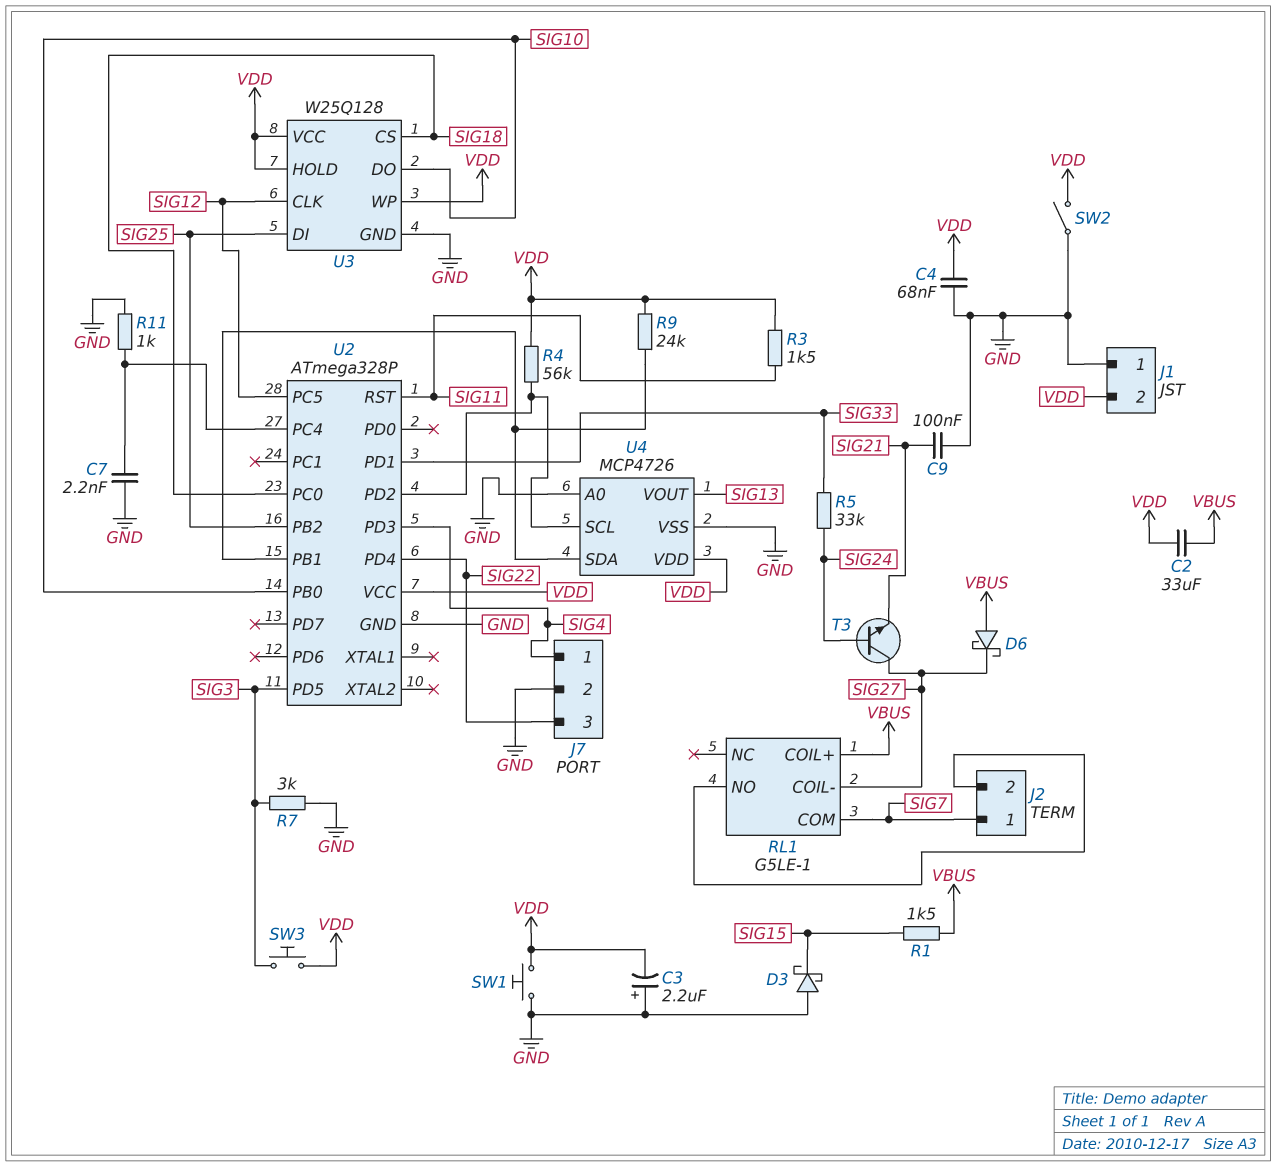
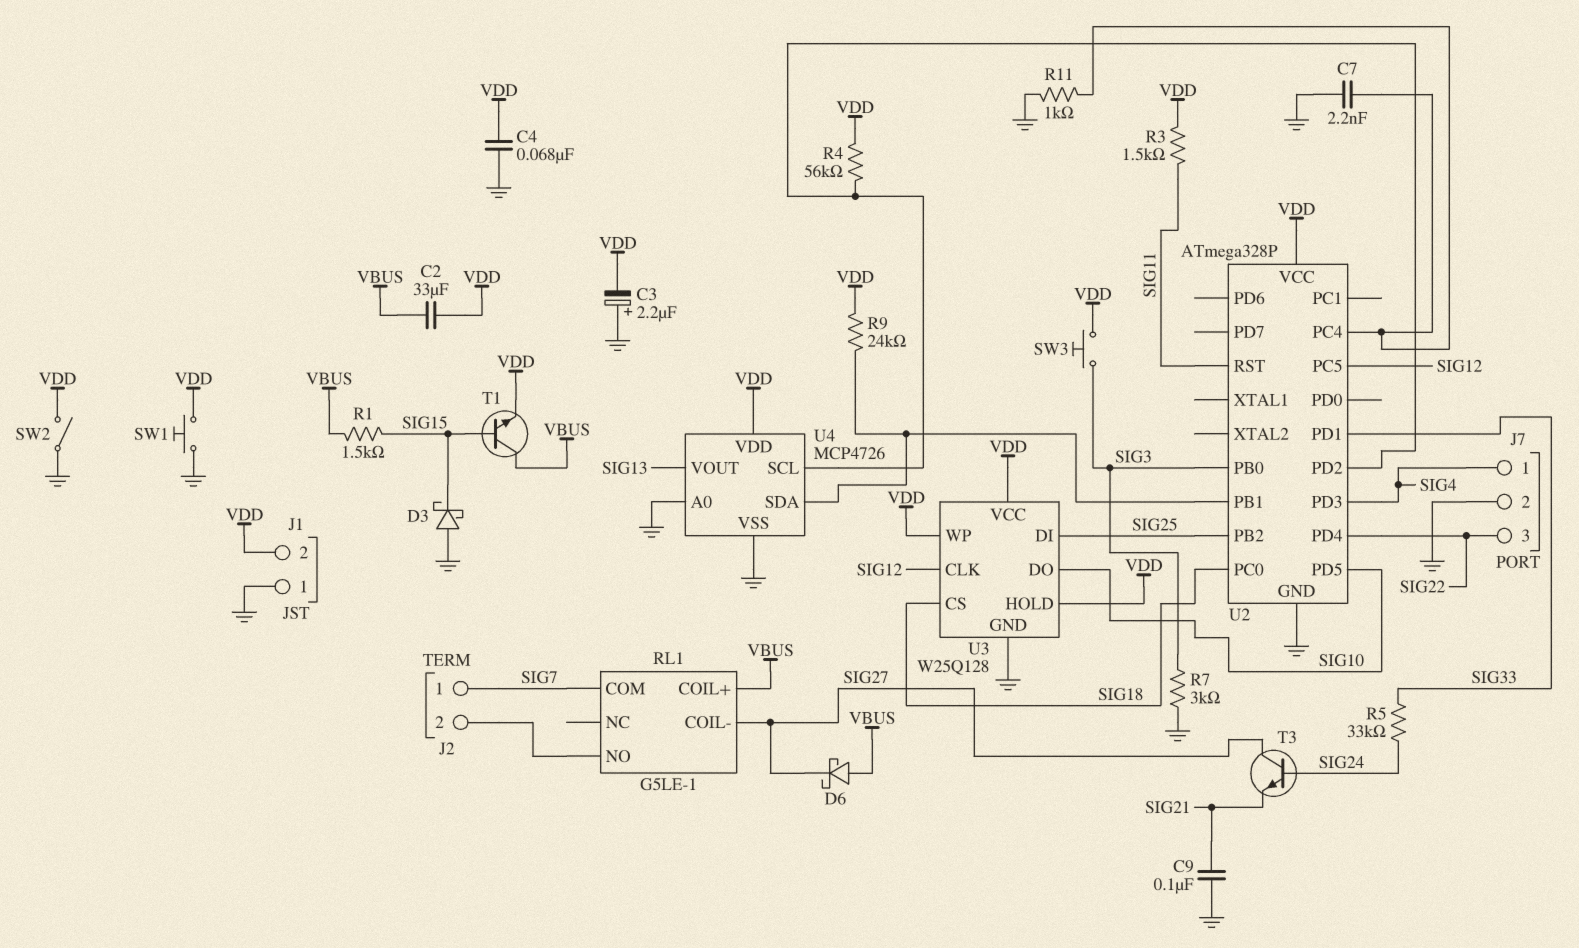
T1: none -> NPN (B SIG15, C VBUS, E VDD)
U2 pin PB0: SIG10 -> SIG3
U2 pin PD5: SIG3 -> SIG10

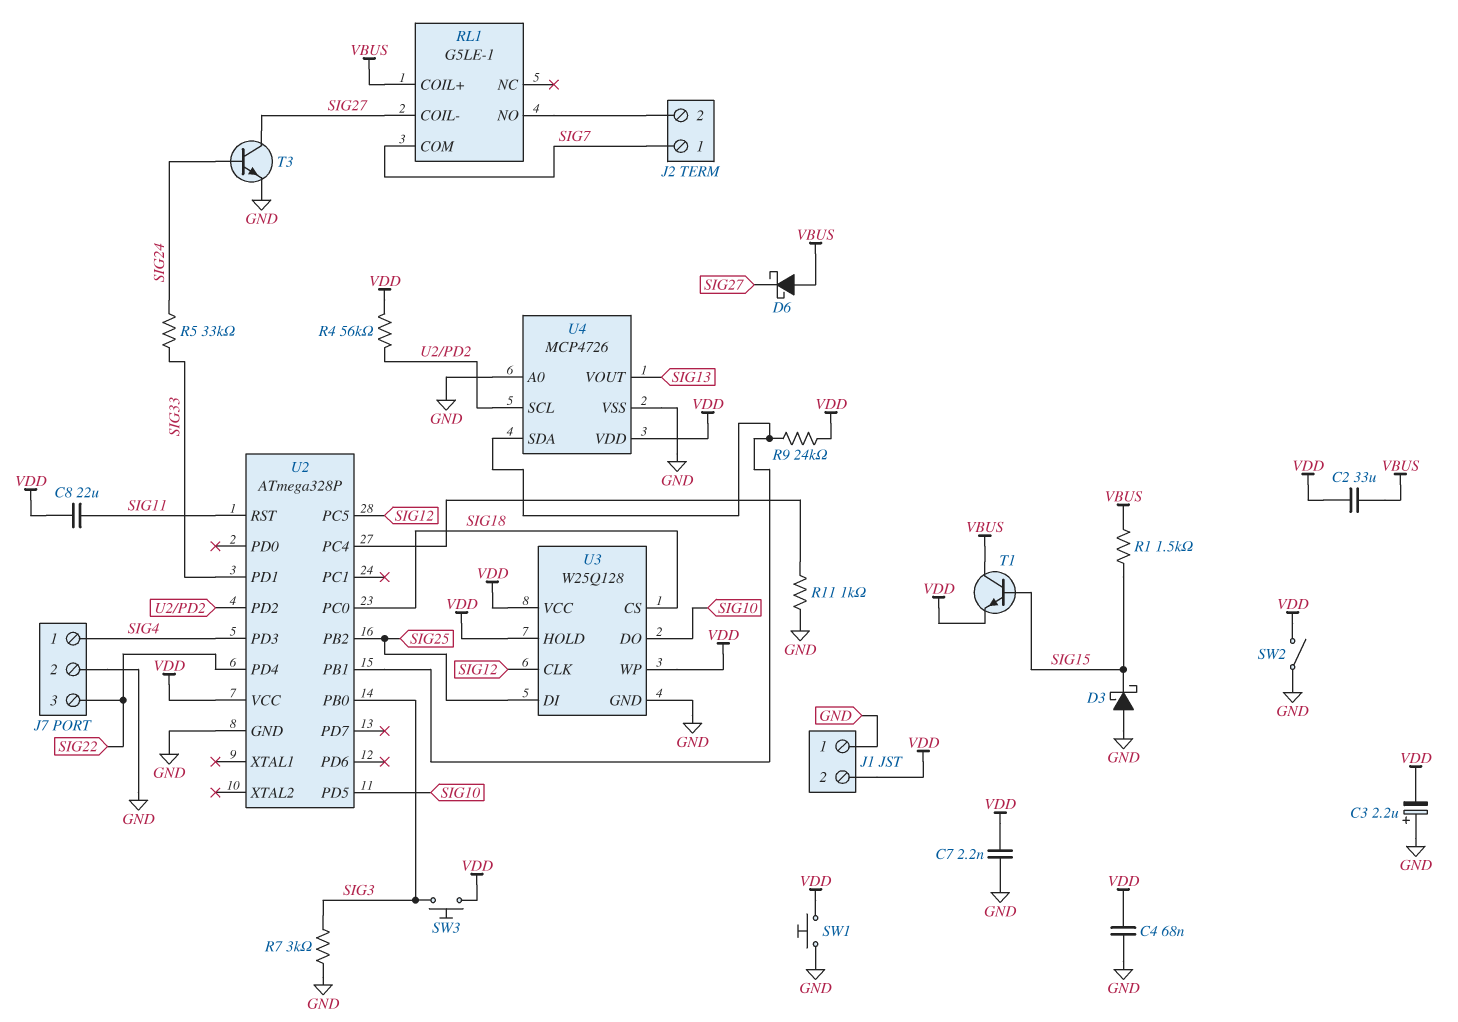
C7: 2.2nF (GND, U2/PC4) -> 2.2nF (GND, VDD)
C8: none -> 22uF (SIG11, VDD)
C9: 100nF (GND, SIG21) -> none
R3: 1.5k (SIG11, VDD) -> none
T3: NPN (B SIG24, C SIG27, E SIG21) -> NPN (B SIG24, C SIG27, E GND)

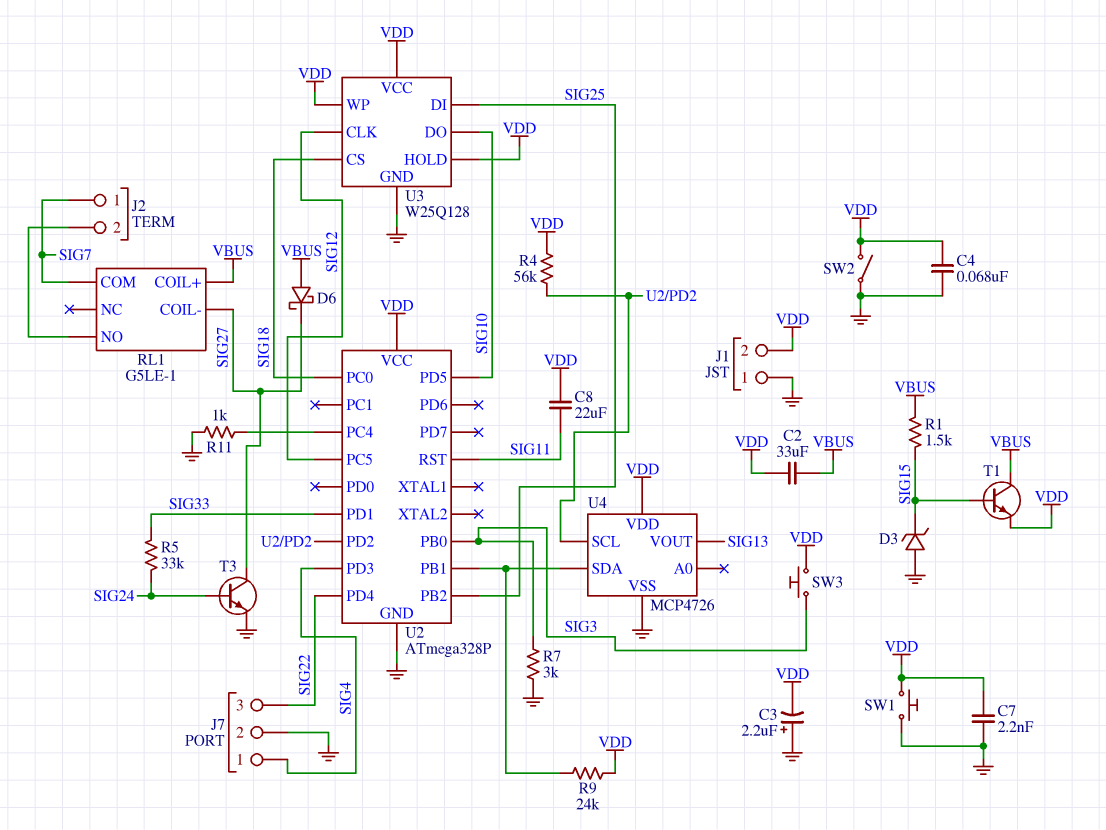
D3: schottky (A GND, K SIG15) -> zener (A GND, K SIG15)
U4 pin A0: GND -> none

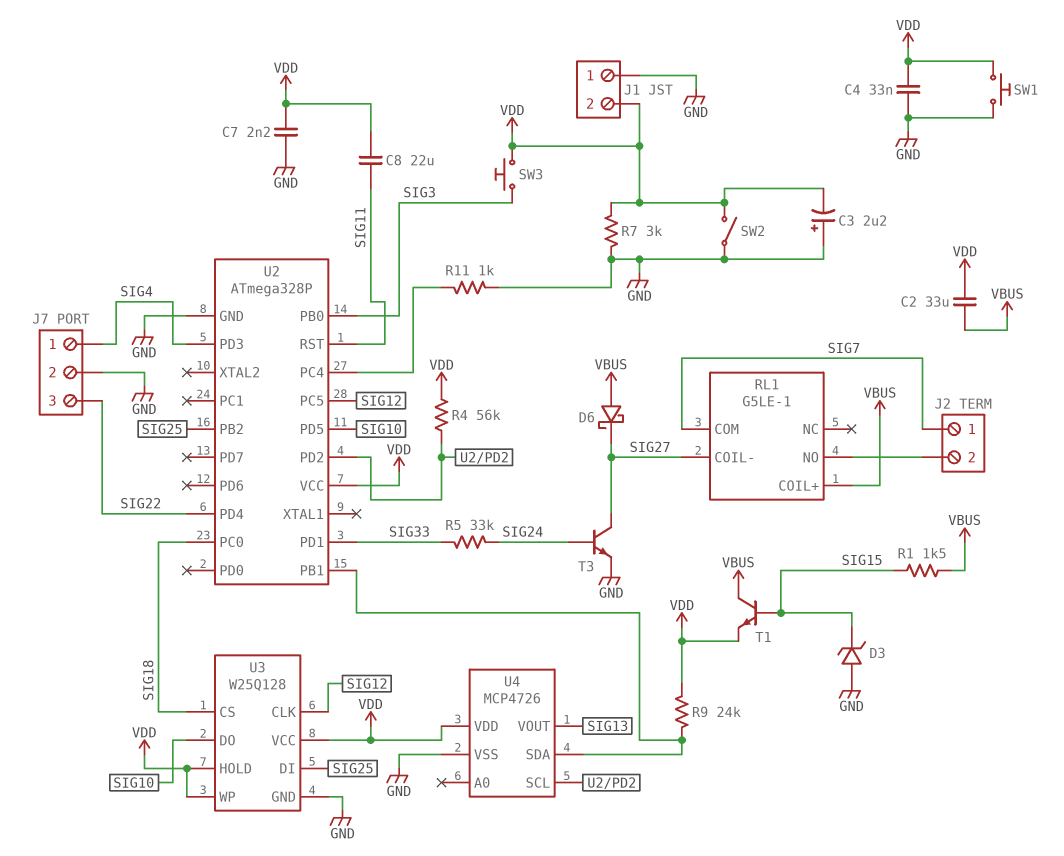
C4: 68nF (GND, VDD) -> 33nF (GND, VDD)
R7: 3k (GND, SIG3) -> 3k (GND, VDD)

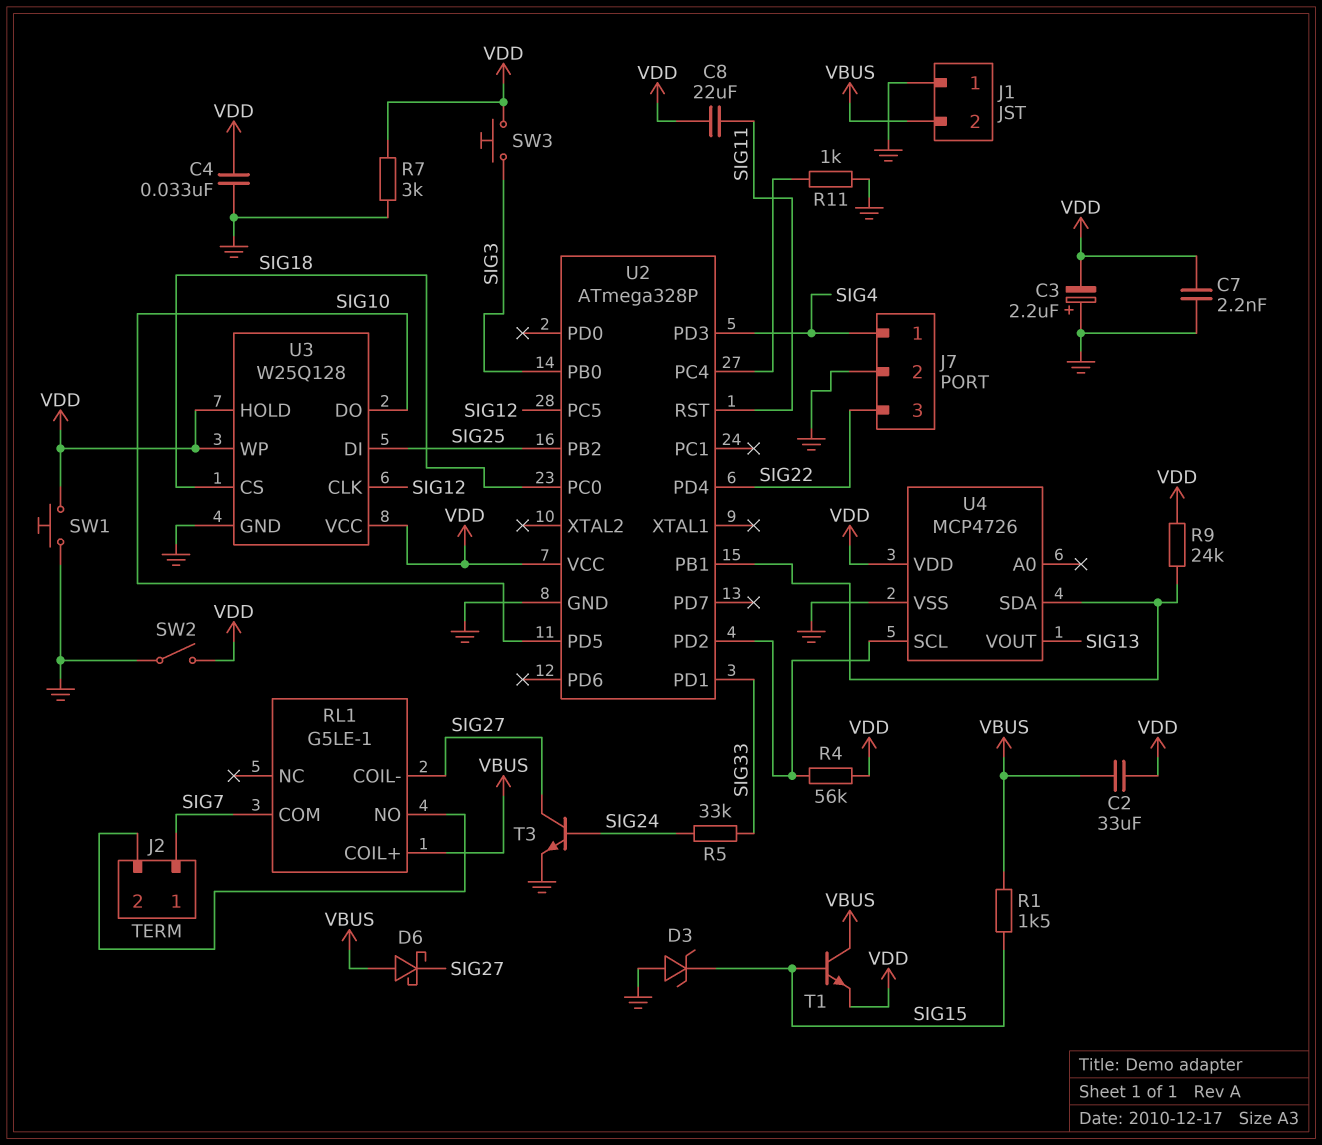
J1 pin 2: VDD -> VBUS

